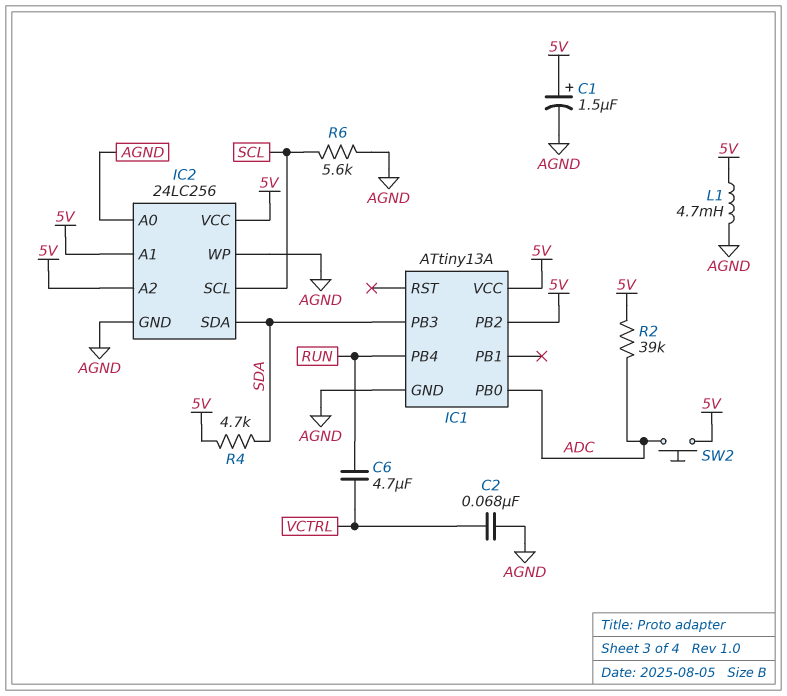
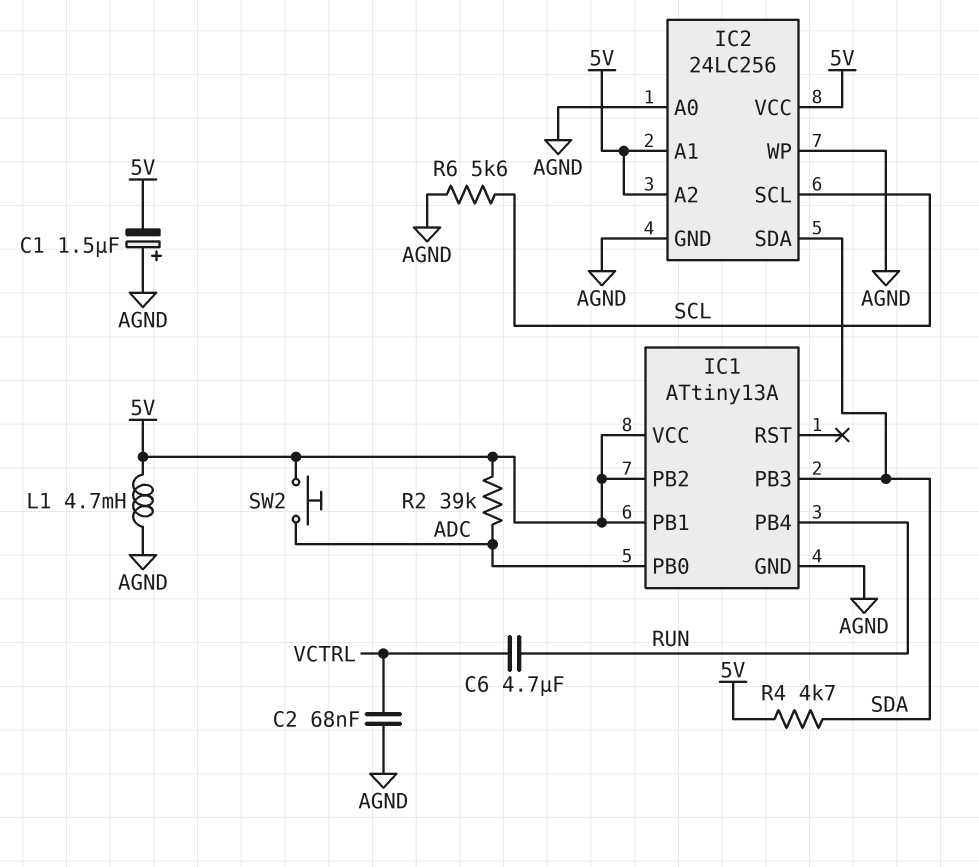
C1: 1.5uF (plus 5V, minus AGND) -> 1.5uF (plus AGND, minus 5V)
IC1 pin PB1: none -> 5V

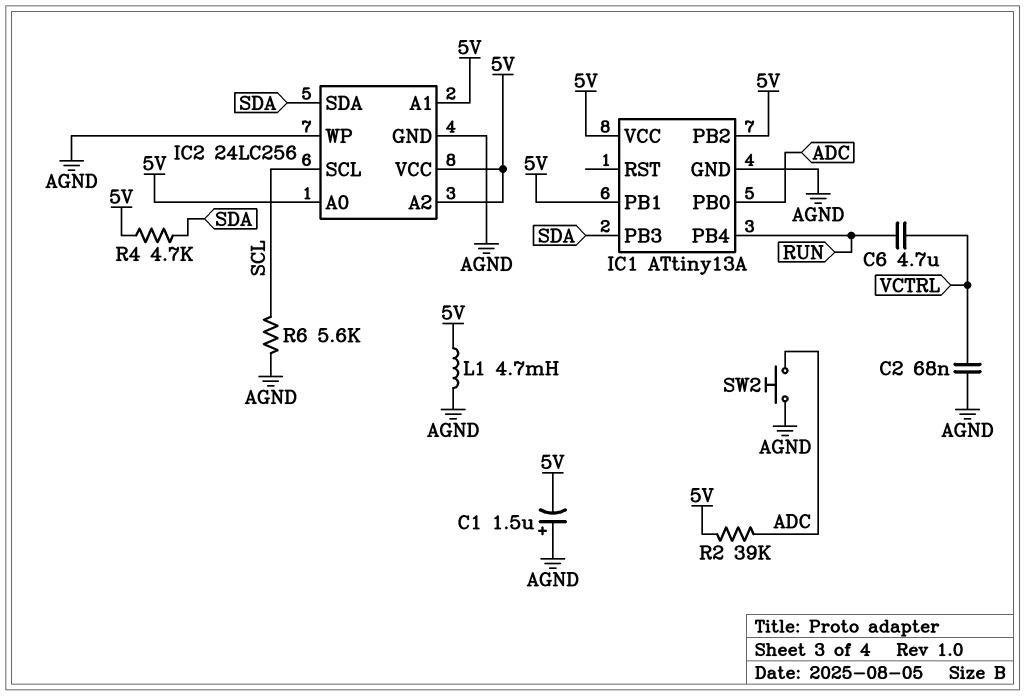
IC2 pin A0: AGND -> 5V
SW2: button (5V, ADC) -> button (ADC, AGND)

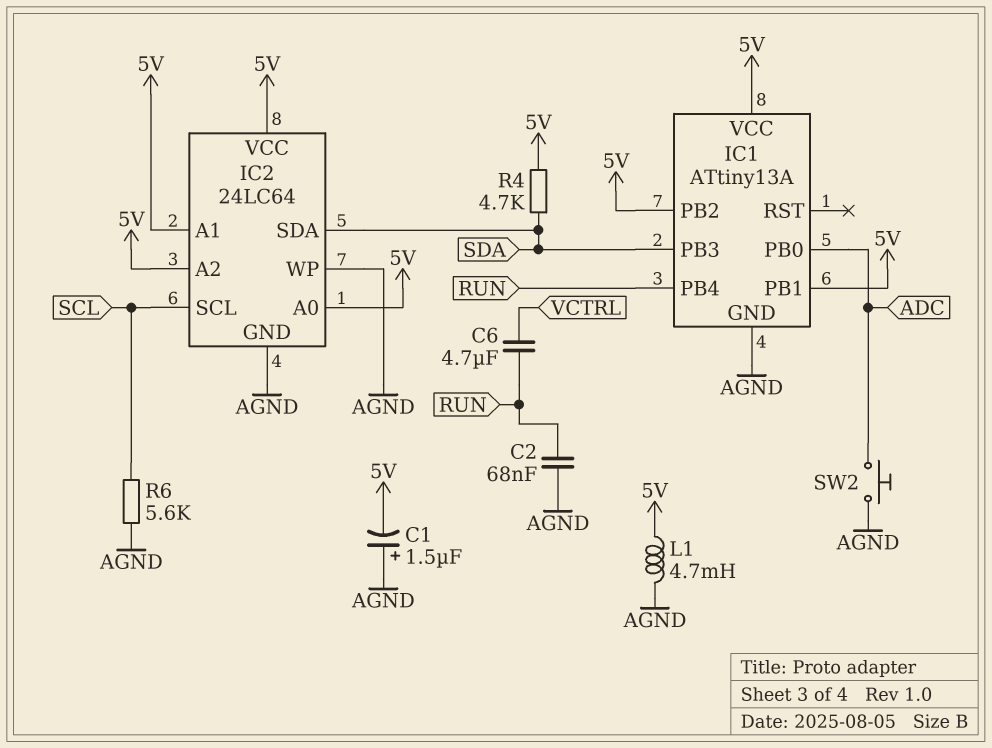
C2: 68nF (AGND, VCTRL) -> 68nF (AGND, RUN)
IC2: 24LC256 -> 24LC64
R2: 39k (5V, ADC) -> none

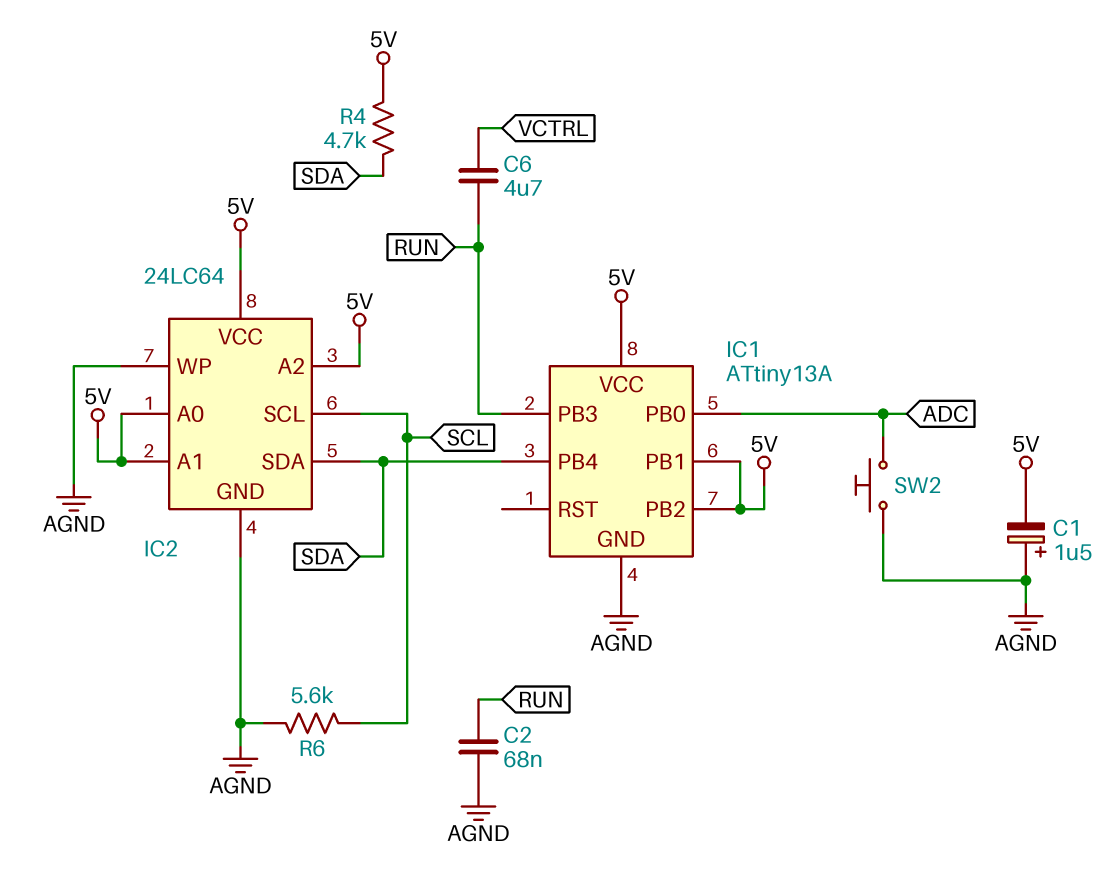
IC1 pin PB3: SDA -> RUN
IC1 pin PB4: RUN -> SDA
L1: 4.7mH (5V, AGND) -> none

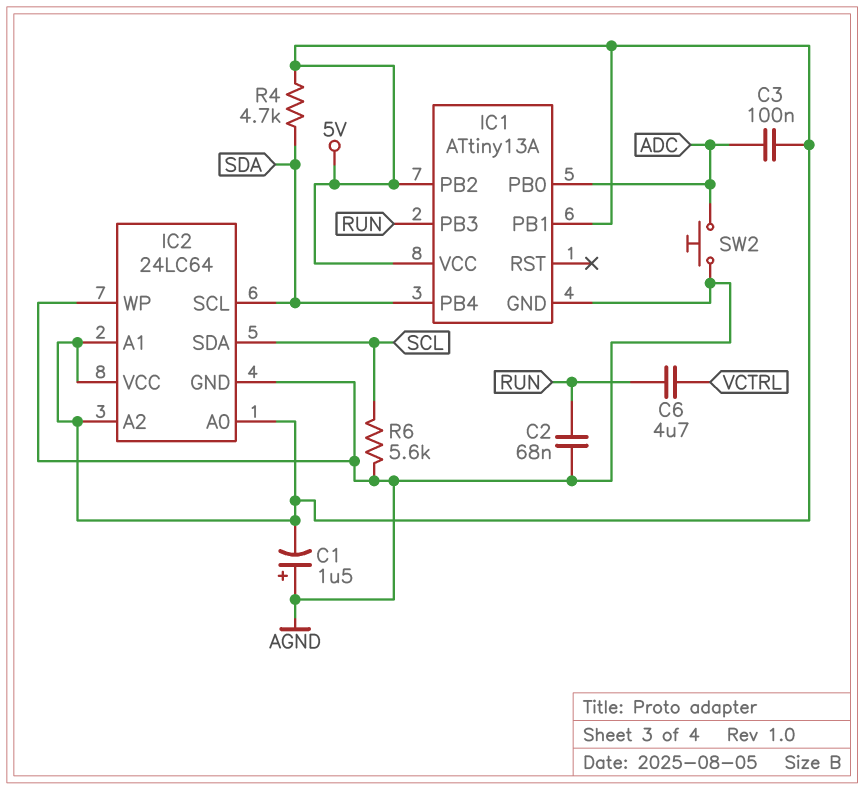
C3: none -> 100nF (5V, ADC)
IC2 pin SCL: SCL -> SDA
IC2 pin SDA: SDA -> SCL

